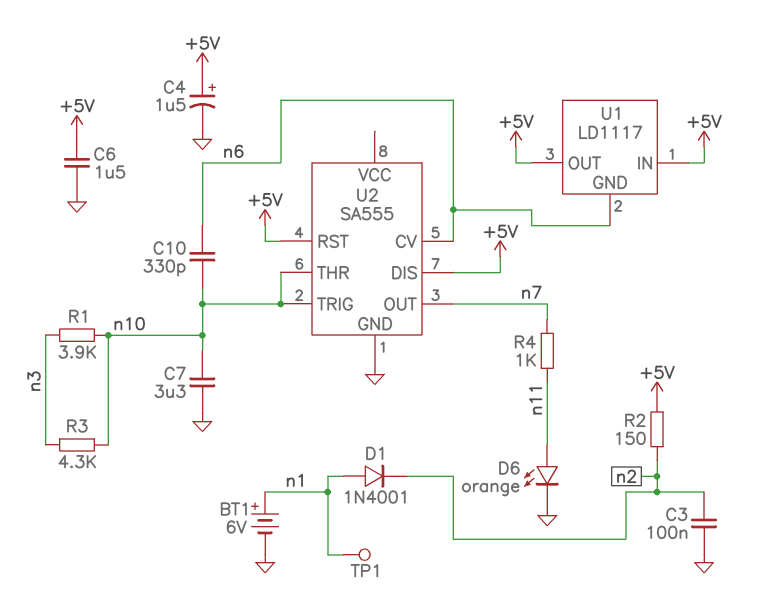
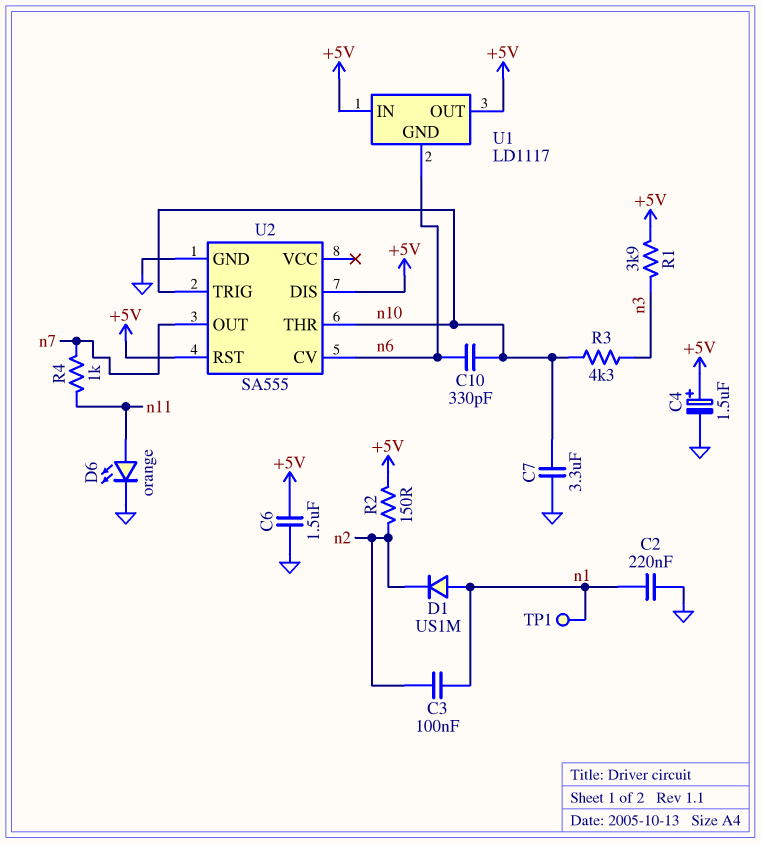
BT1: 6V (plus n1, minus GND) -> none
C2: none -> 220nF (GND, n1)
C3: 100nF (GND, n2) -> 100nF (n1, n2)
D1: diode 1N4001 (A n1, K n2) -> diode US1M (A n1, K n2)
R1: 3.9k (n3, n10) -> 3.9k (+5V, n3)

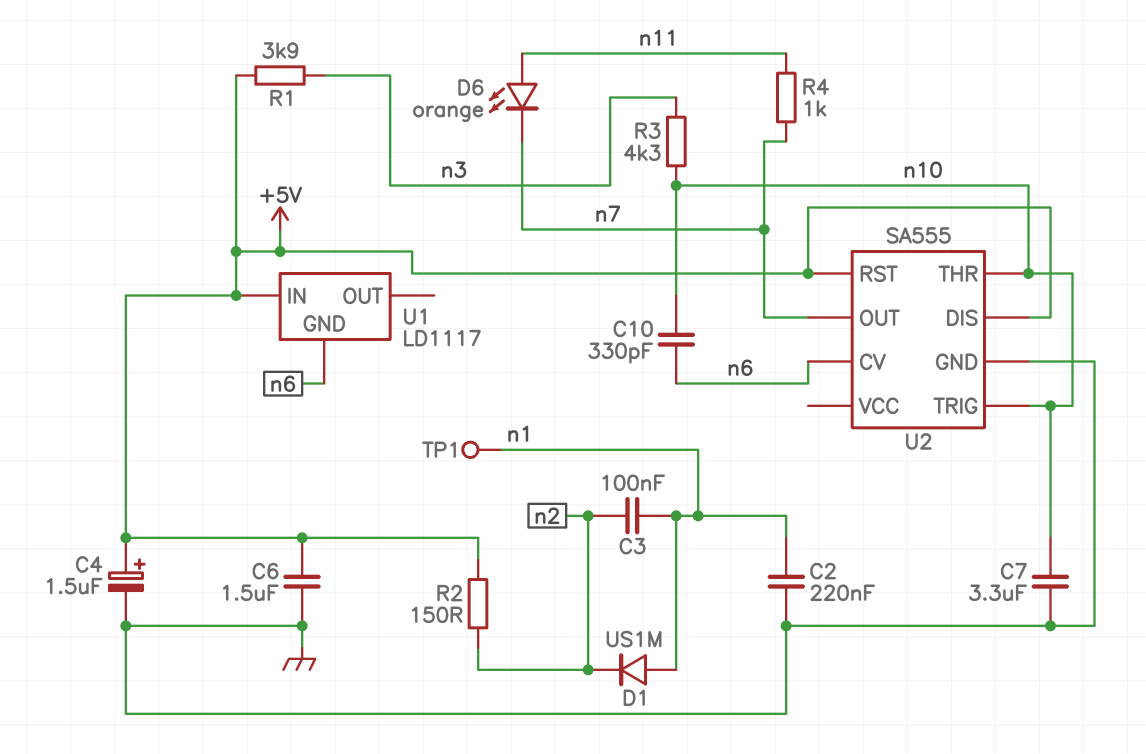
D6: LED orange (A n11, K GND) -> LED orange (A n11, K n7)
U1 pin OUT: +5V -> none

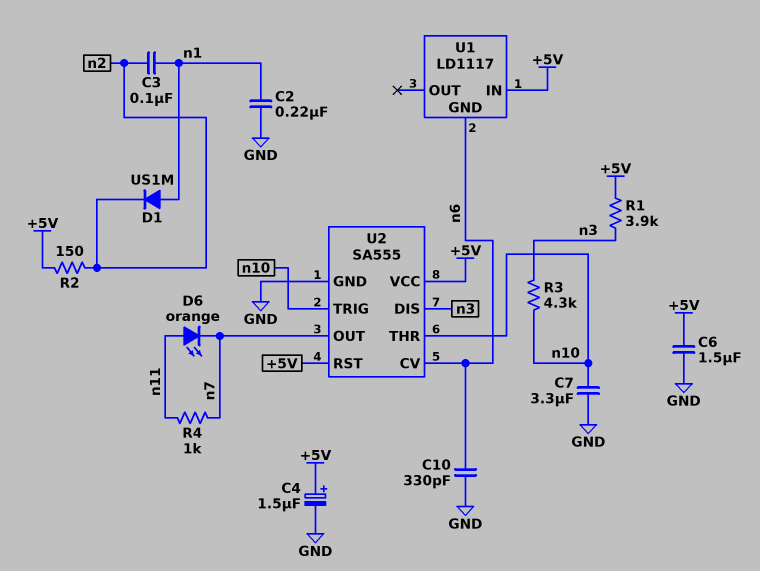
C10: 330pF (n6, n10) -> 330pF (GND, n6)
TP1: test point (n1) -> none
U2 pin DIS: +5V -> n3
U2 pin VCC: none -> +5V

